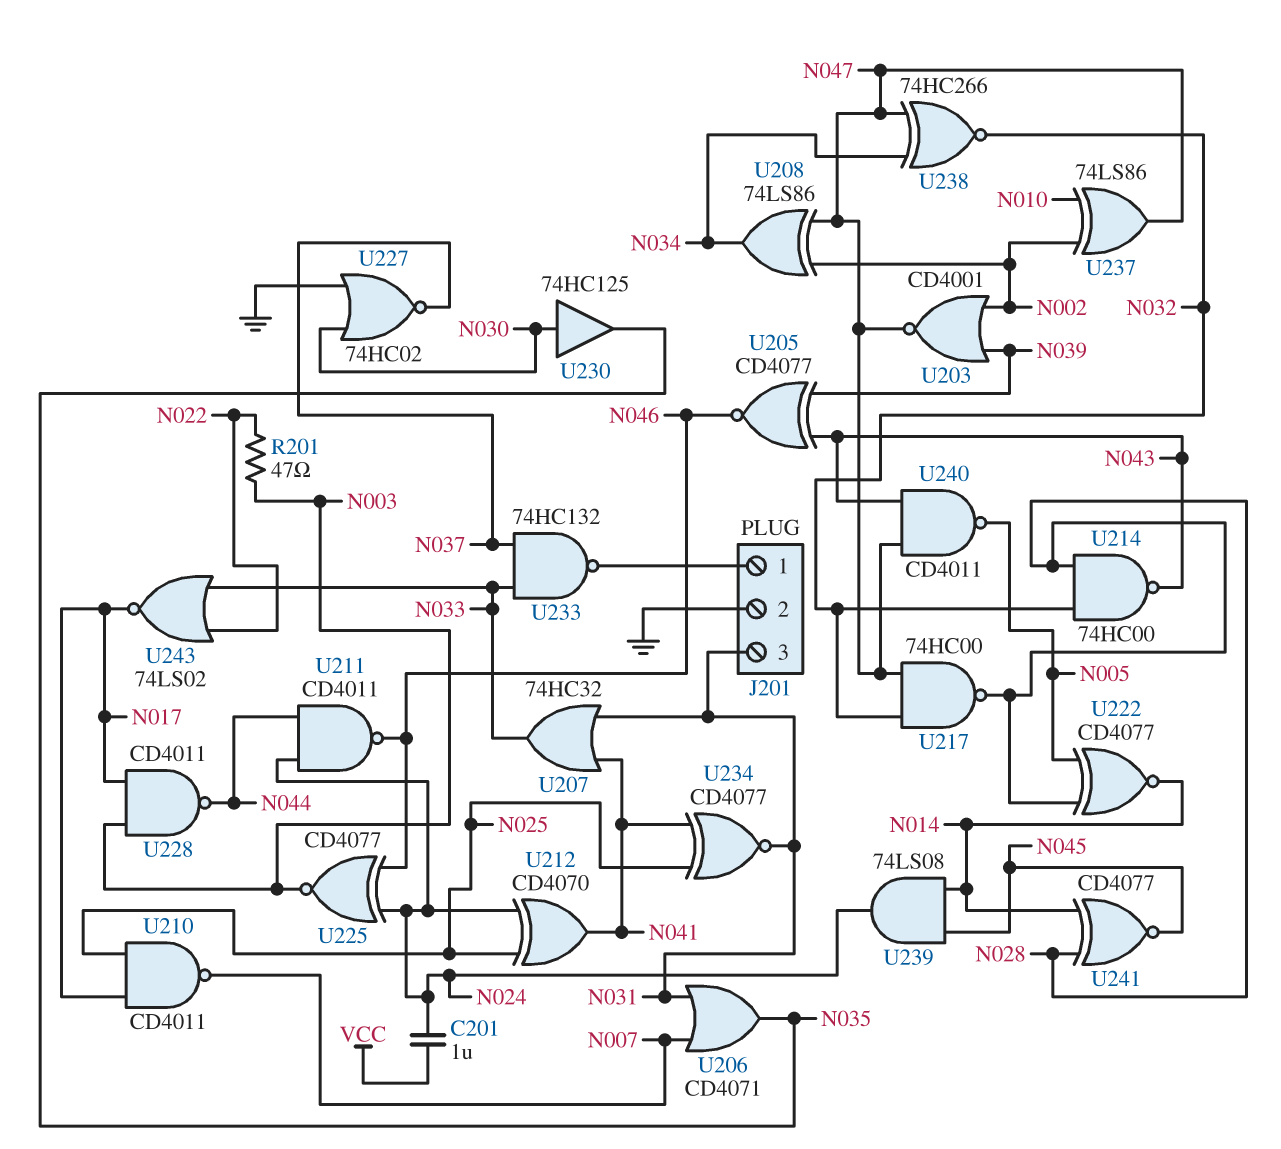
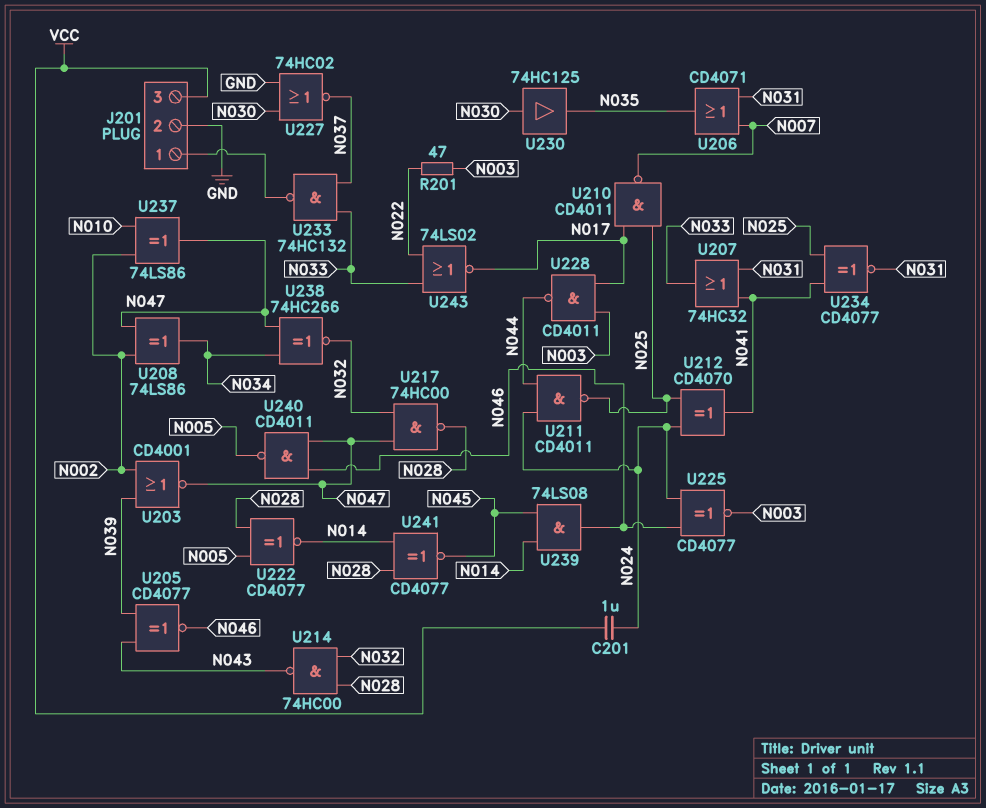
J201 pin 3: N031 -> VCC
U211: NAND CD4011 (in N024, in N044, out N046) -> NAND CD4011 (in N024, in N044, out N025)
U239: AND 74LS08 (in N014, in N045, out N024) -> AND 74LS08 (in N014, in N045, out N046)
U240: NAND CD4011 (in N043, in N047, out N005) -> NAND CD4011 (in N046, in N047, out N005)

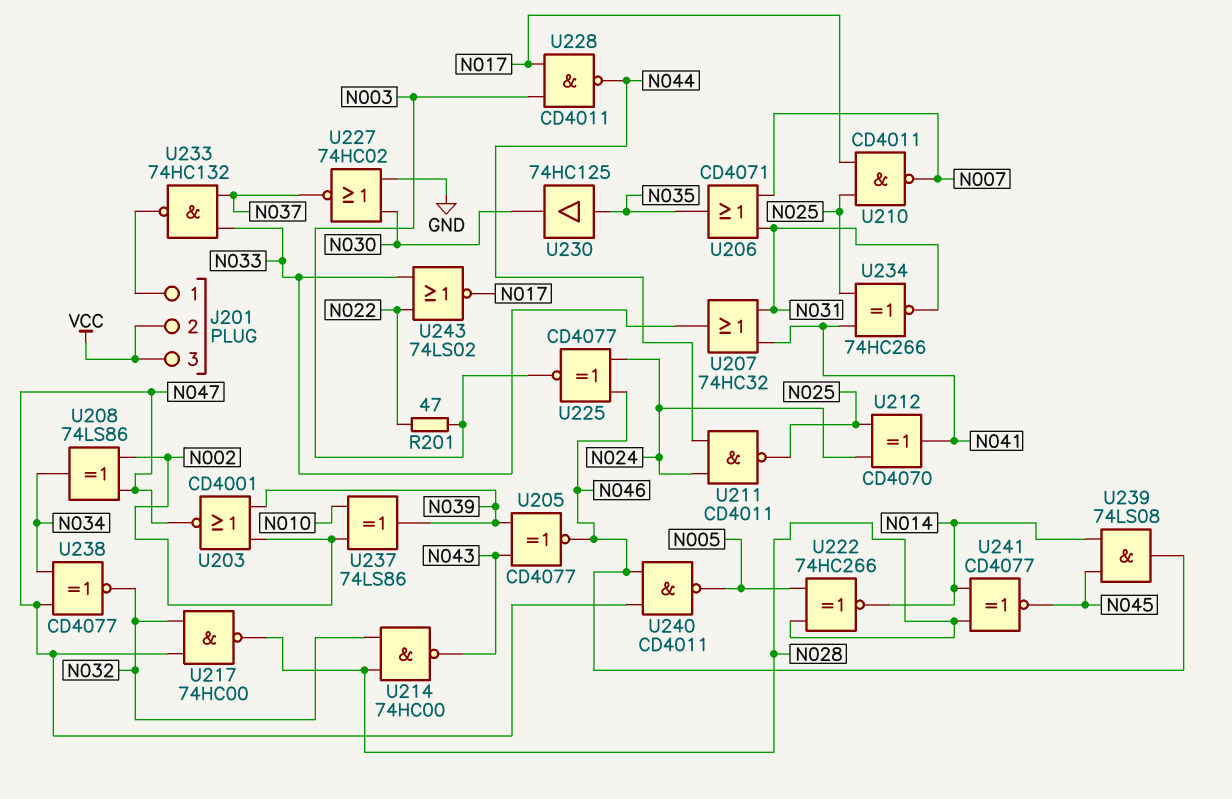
C201: 1uF (N024, VCC) -> none
J201 pin 2: GND -> VCC
U222: XNOR CD4077 (in N005, in N028, out N014) -> XNOR 74HC266 (in N005, in N028, out N014)
U230: buffer 74HC125 (in N030, out N035) -> buffer 74HC125 (in N035, out N030)
U234: XNOR CD4077 (in N025, in N041, out N031) -> XNOR 74HC266 (in N025, in N041, out N031)
U237: XOR 74LS86 (in N002, in N010, out N047) -> XOR 74LS86 (in N002, in N010, out N039)
U238: XNOR 74HC266 (in N034, in N047, out N032) -> XNOR CD4077 (in N034, in N047, out N032)

